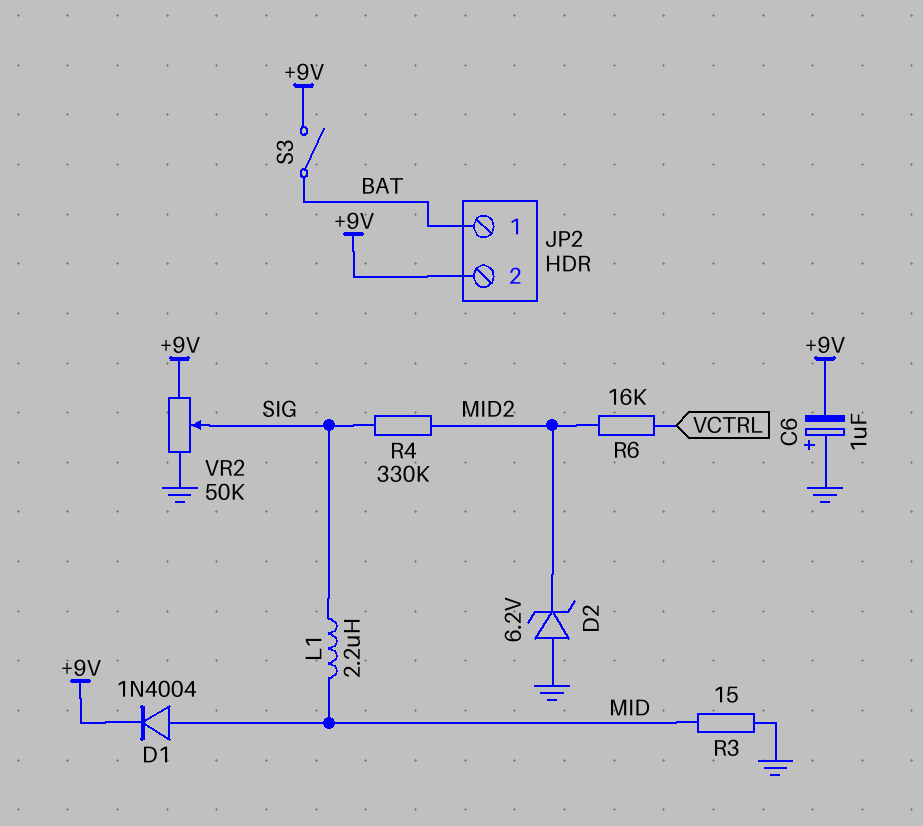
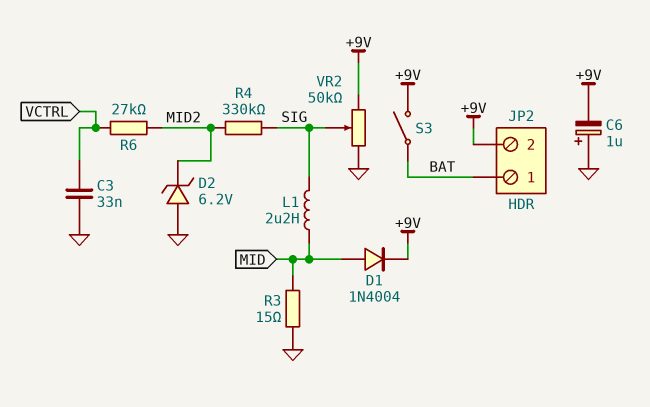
C3: none -> 33nF (GND, VCTRL)
R6: 16k (MID2, VCTRL) -> 27k (MID2, VCTRL)

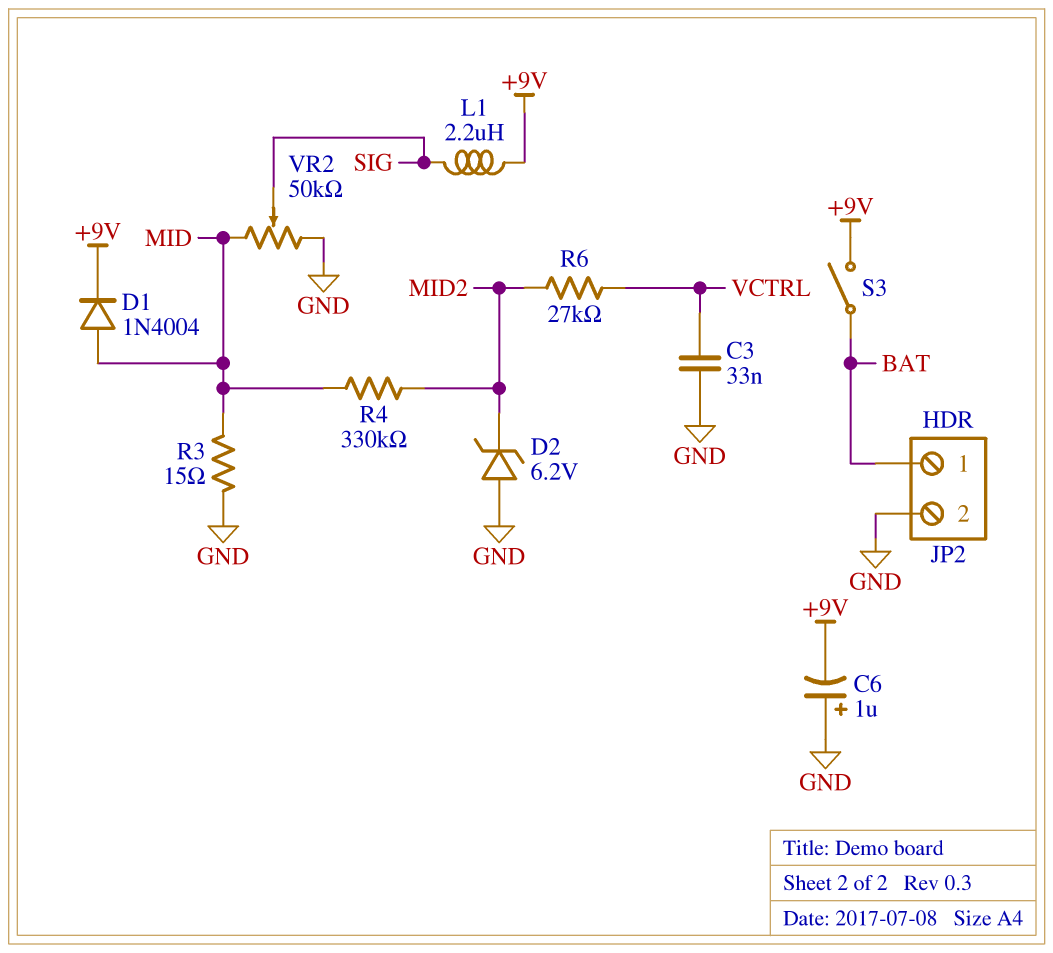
JP2 pin 2: +9V -> GND
L1: 2.2uH (MID, SIG) -> 2.2uH (+9V, SIG)
R4: 330k (MID2, SIG) -> 330k (MID, MID2)
VR2: 50k (+9V, GND, wiper SIG) -> 50k (GND, MID, wiper SIG)

